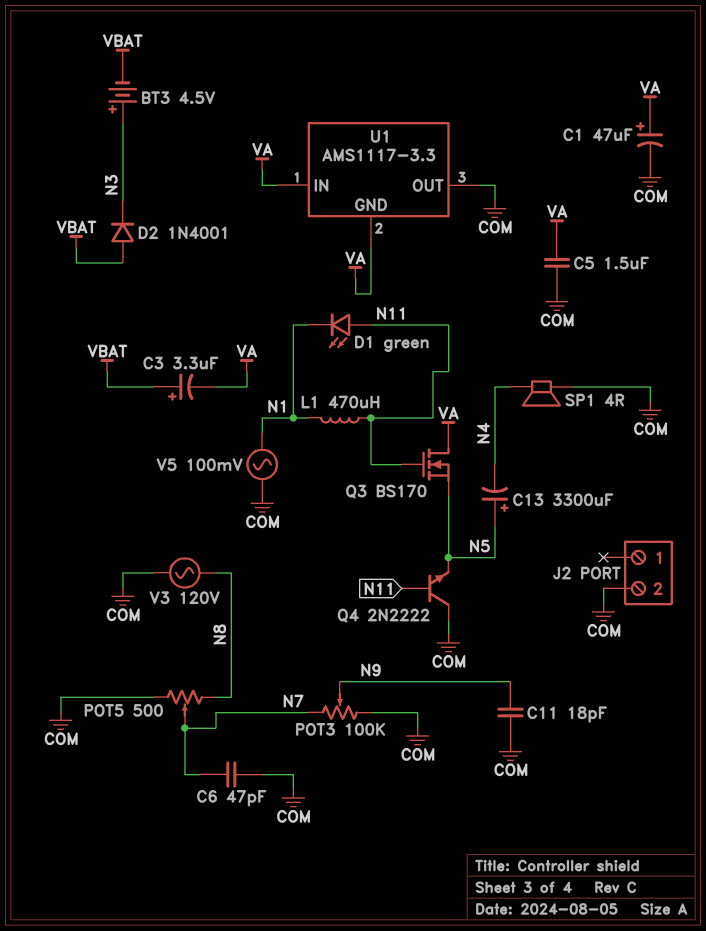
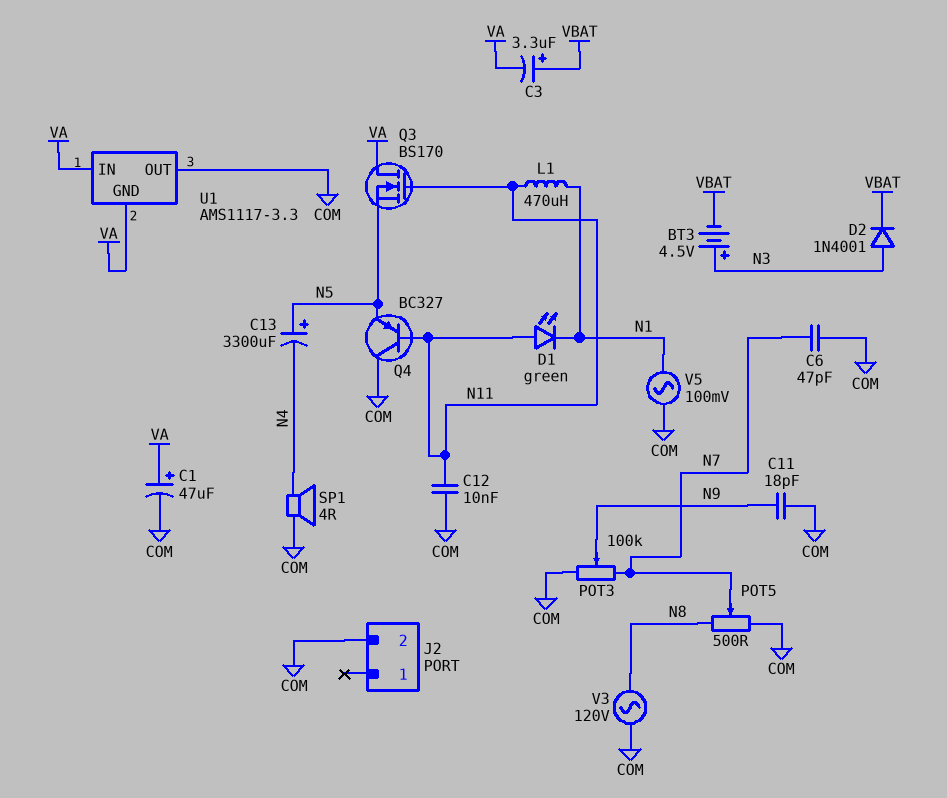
C5: 1.5uF (COM, VA) -> none
C12: none -> 10nF (COM, N11)
D2: diode 1N4001 (A VBAT, K N3) -> diode 1N4001 (A N3, K VBAT)
Q4: NPN 2N2222 (B N11, C COM, E N5) -> PNP BC327 (B N11, C COM, E N5)

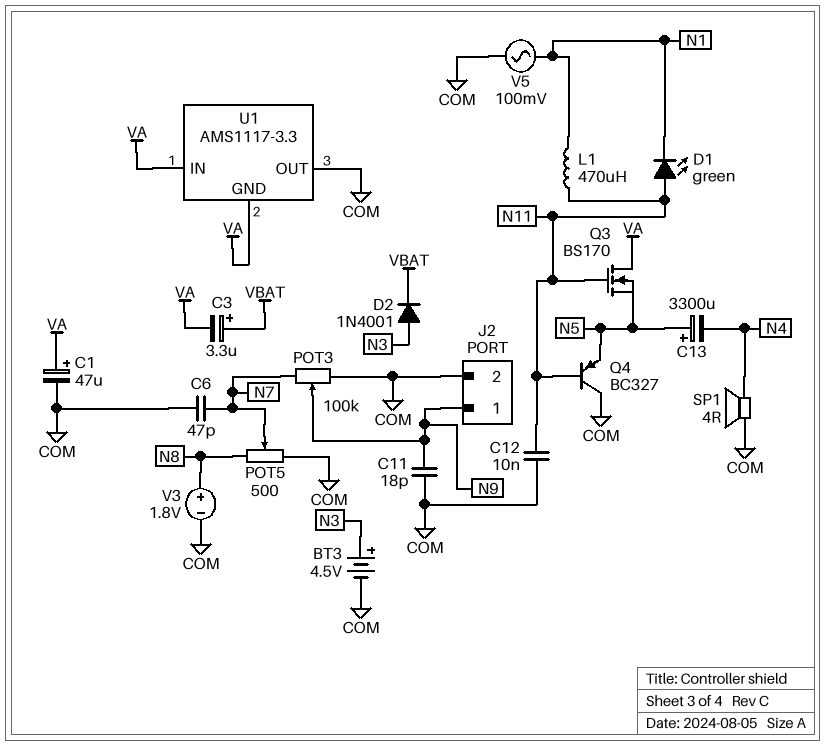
BT3: 4.5V (plus N3, minus VBAT) -> 4.5V (plus N3, minus COM)
J2 pin 1: none -> N9
V3: AC 120V (COM, N8) -> 1.8V (plus N8, minus COM)

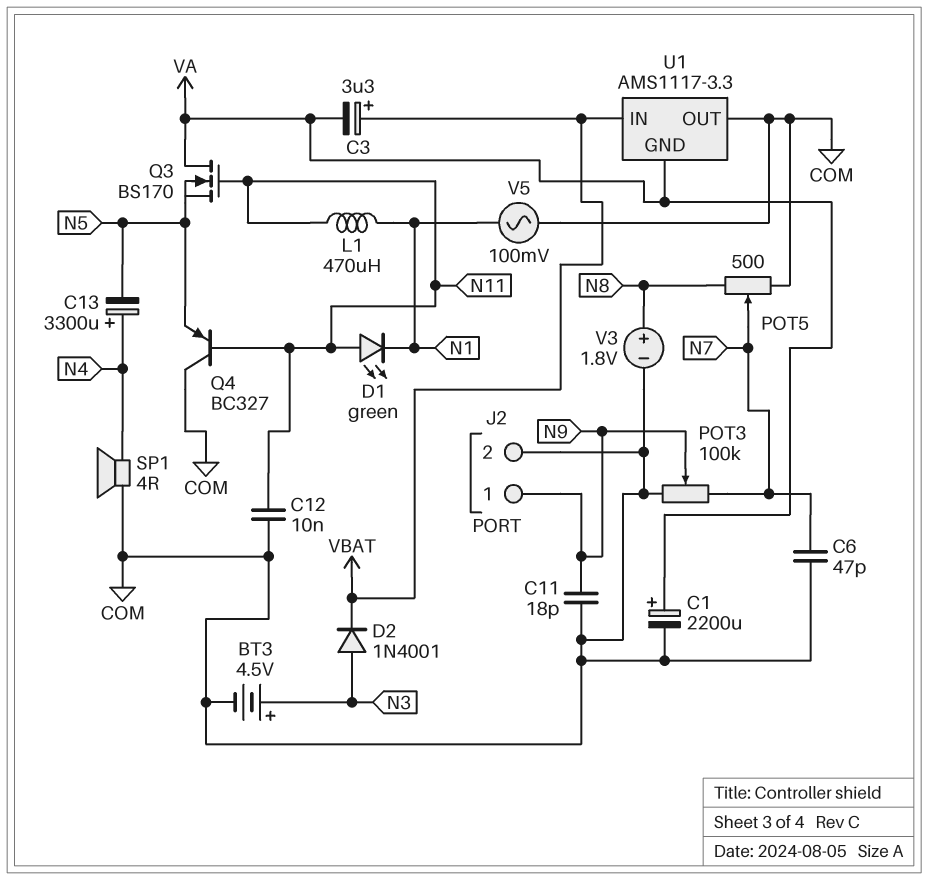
C1: 47uF (plus VA, minus COM) -> 2200uF (plus VA, minus COM)
C13: 3300uF (plus N5, minus N4) -> 3300uF (plus N4, minus N5)
U1 pin IN: VA -> VBAT

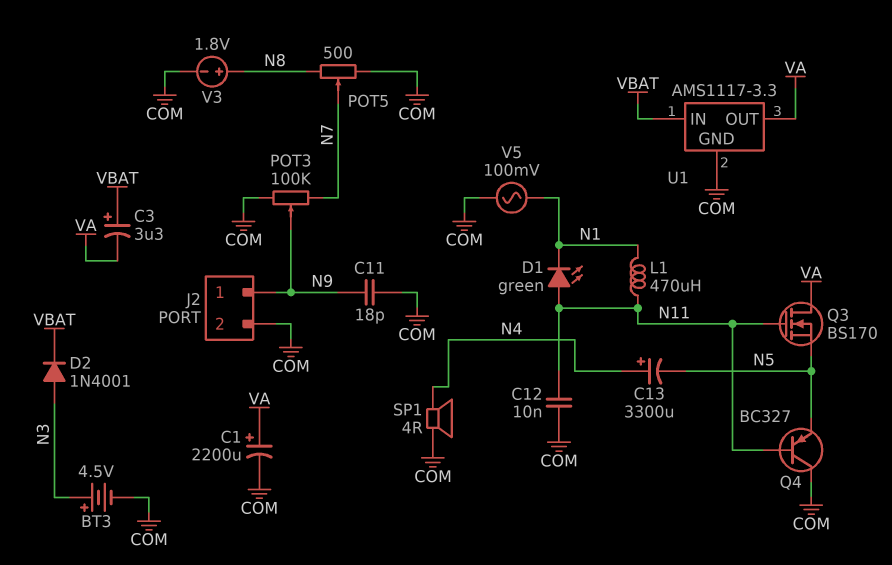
C6: 47pF (COM, N7) -> none
U1 pin GND: VA -> COM
U1 pin OUT: COM -> VA

